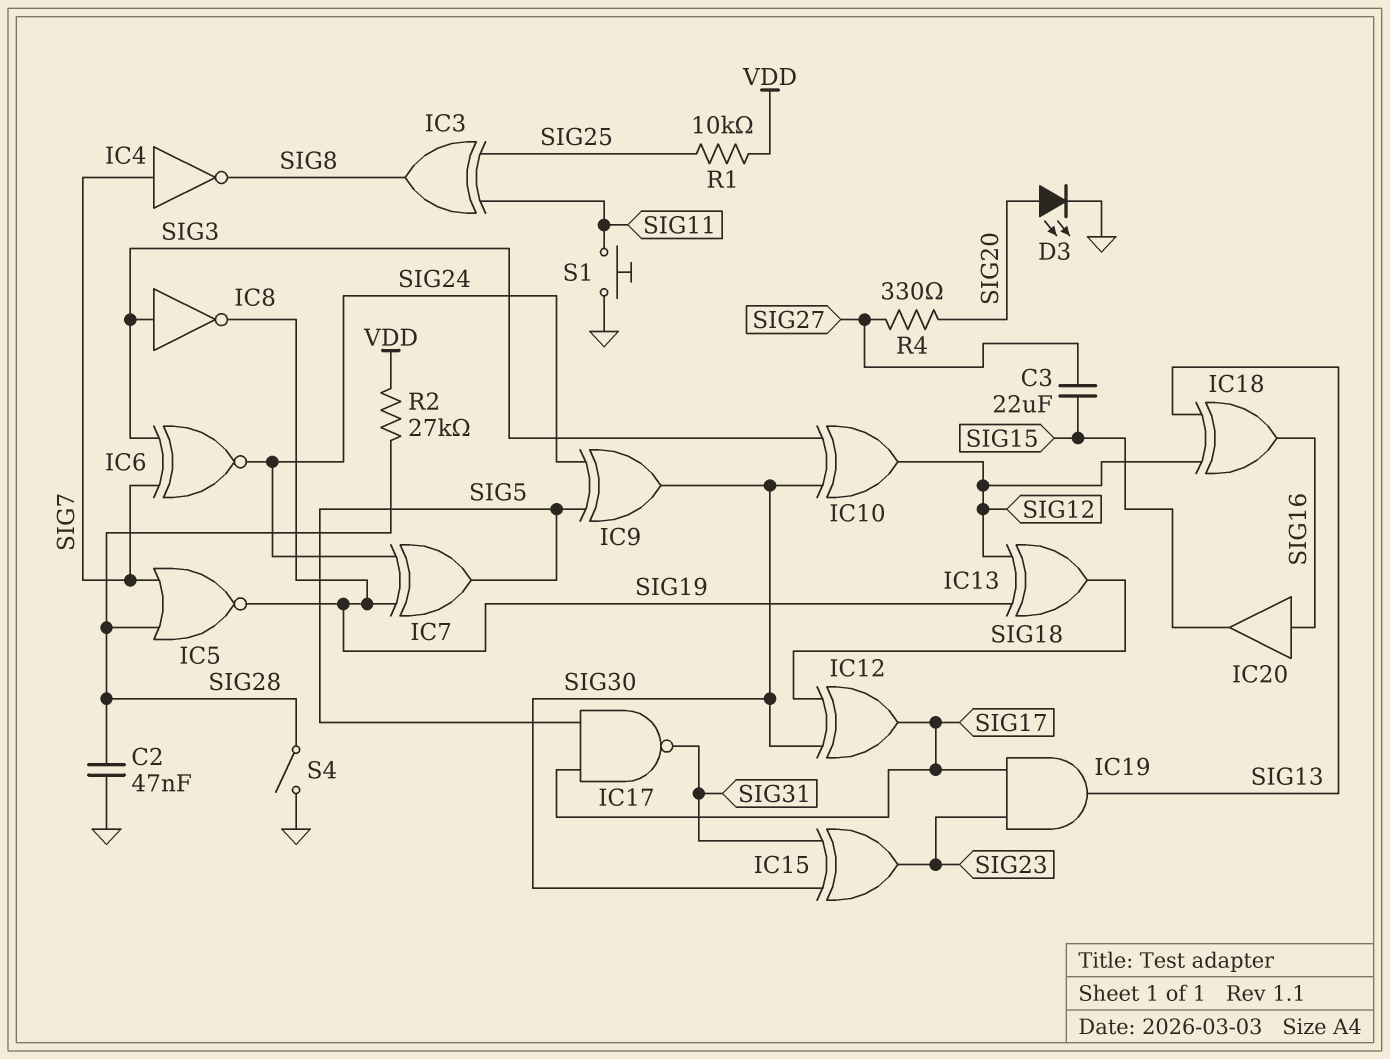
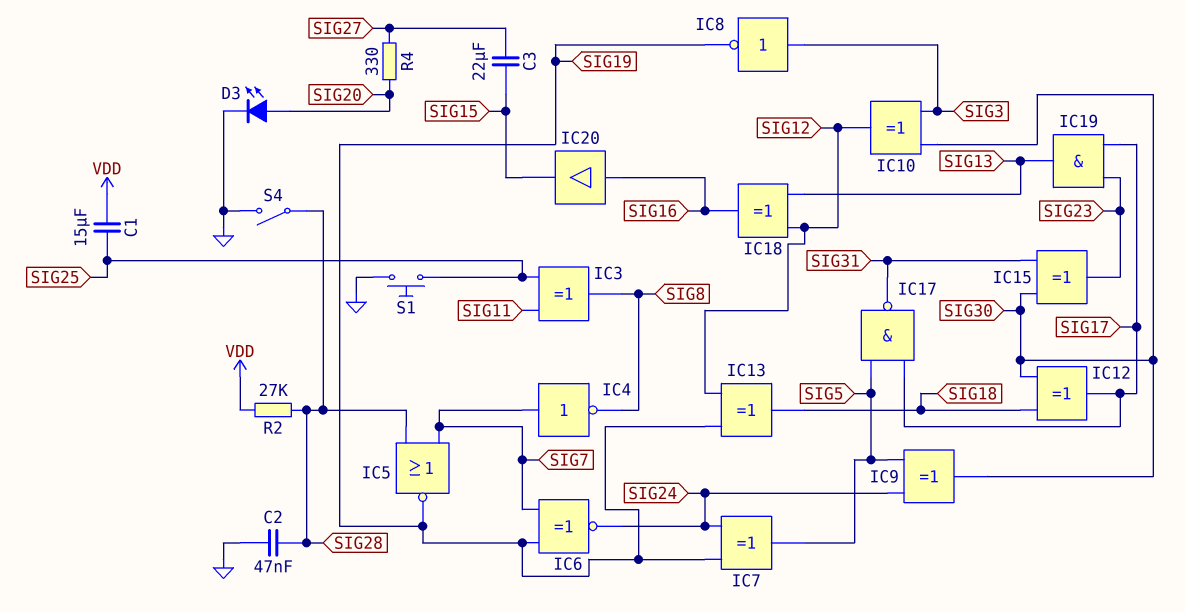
C1: none -> 15uF (SIG25, VDD)
IC6: XNOR (in SIG3, in SIG7, out SIG24) -> XNOR (in SIG7, in SIG19, out SIG24)
R1: 10k (SIG25, VDD) -> none
S1: button (GND, SIG11) -> button (GND, SIG25)

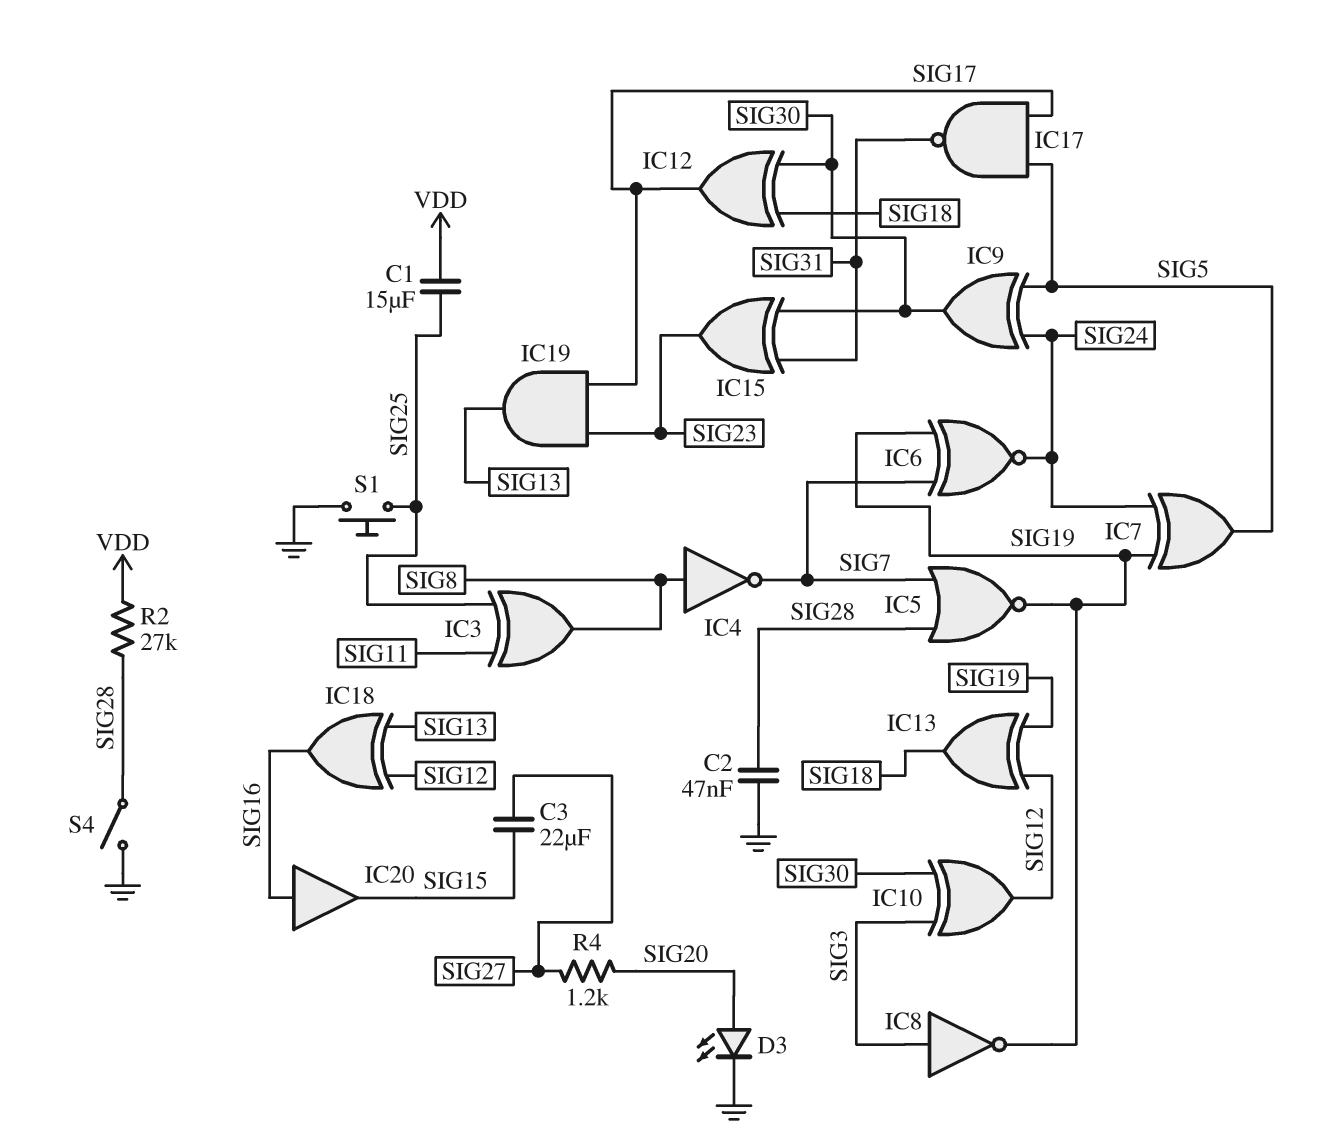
IC4: NOT (in SIG7, out SIG8) -> NOT (in SIG8, out SIG7)
R4: 330 (SIG20, SIG27) -> 1.2k (SIG20, SIG27)

